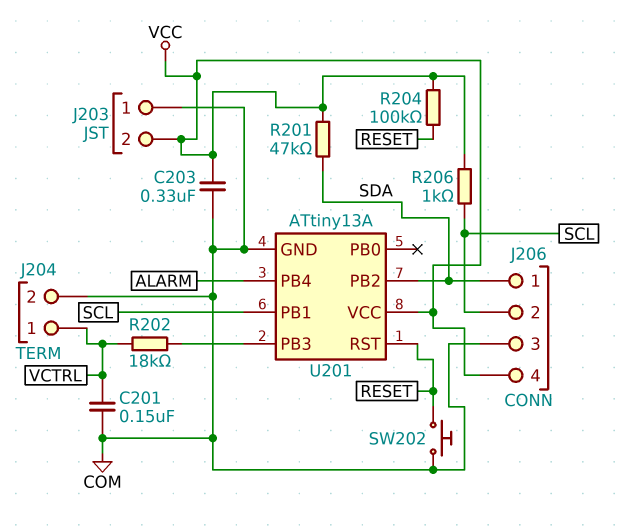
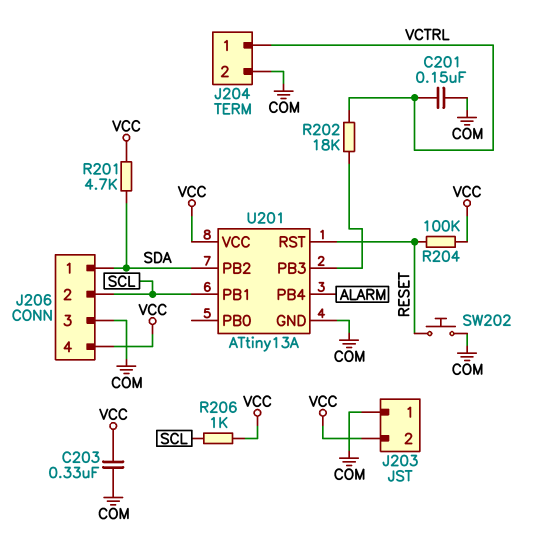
R201: 47k (SDA, VCC) -> 4.7k (SDA, VCC)

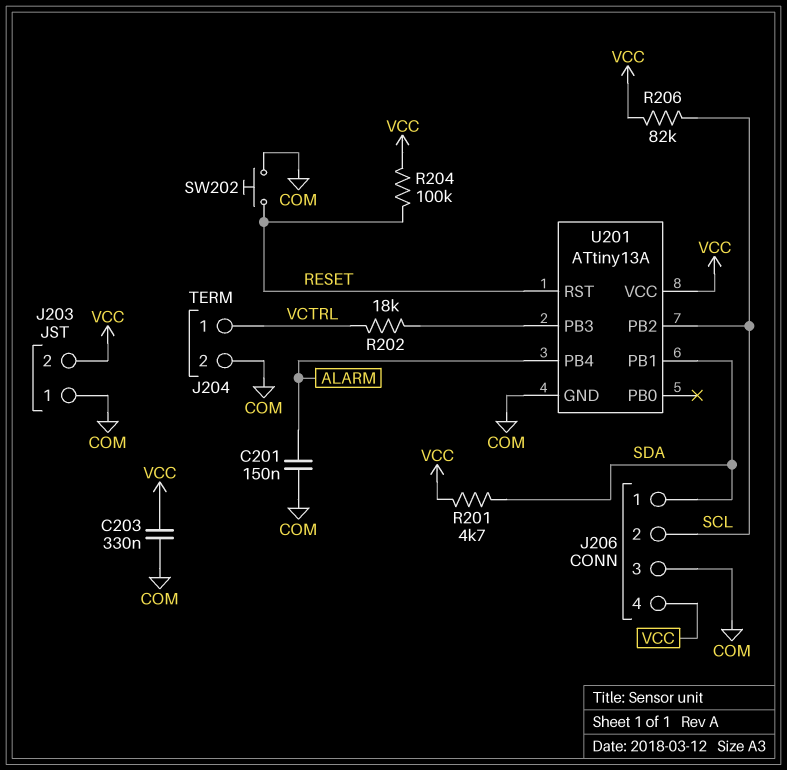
C201: 150nF (COM, VCTRL) -> 150nF (ALARM, COM)
R206: 1k (SCL, VCC) -> 82k (SCL, VCC)
U201 pin PB1: SCL -> SDA
U201 pin PB2: SDA -> SCL

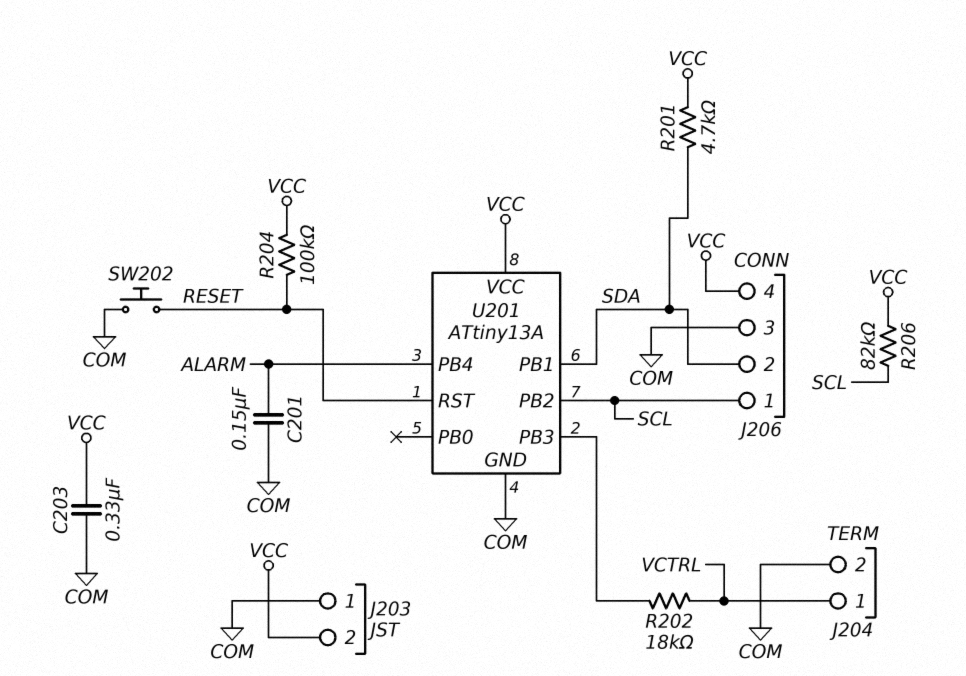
J206 pin 1: SDA -> SCL
J206 pin 2: SCL -> SDA

